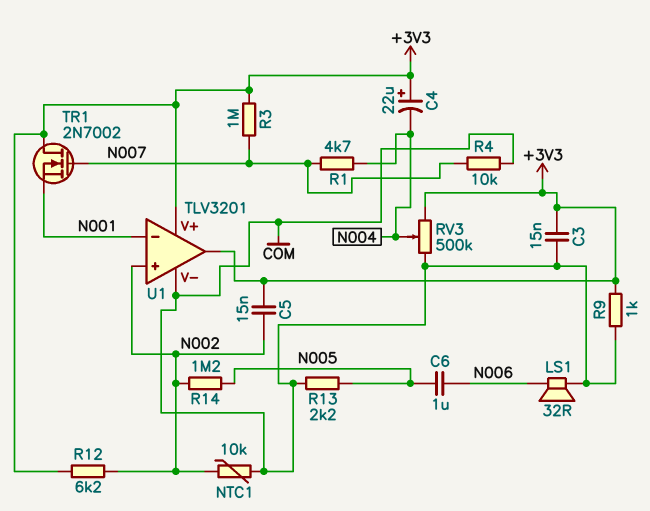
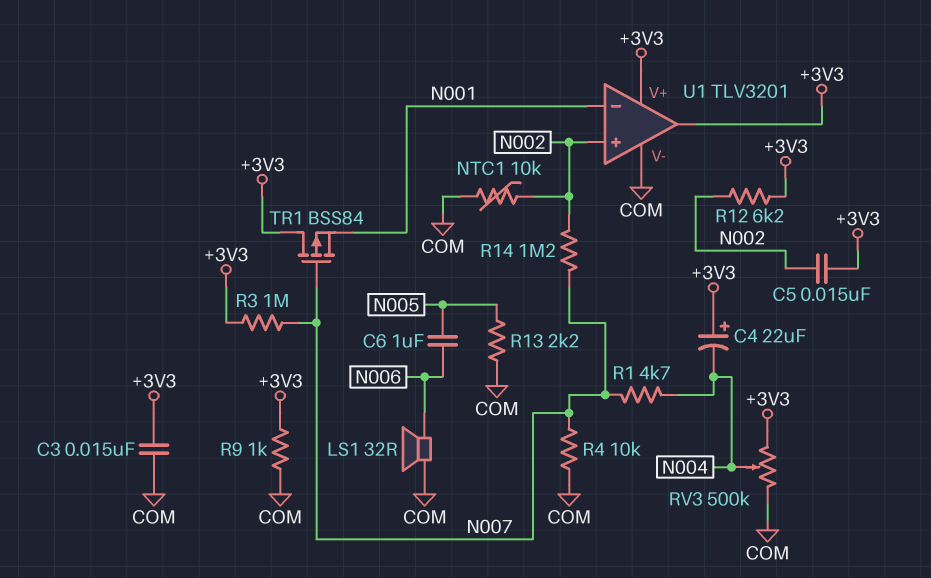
R14: 1.2M (N002, N005) -> 1.2M (N002, N007)
TR1: NMOS 2N7002 (G N007, D +3V3, S N001) -> PMOS BSS84 (G N007, D +3V3, S N001)

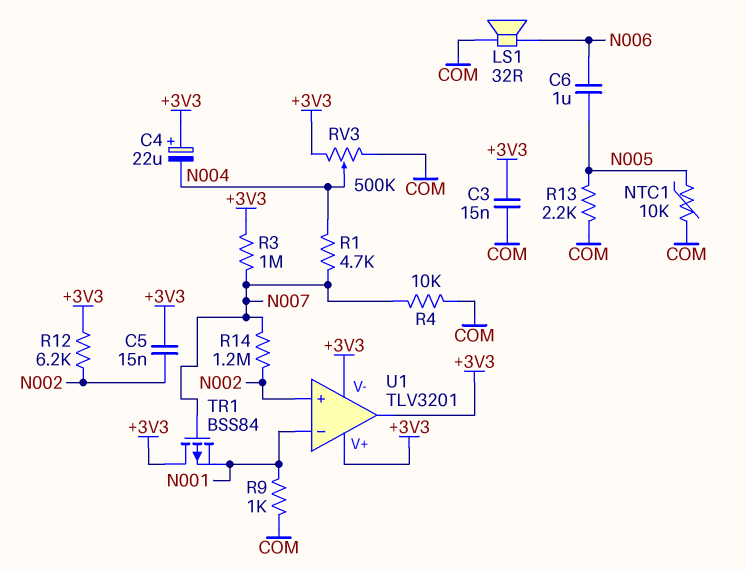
NTC1: 10k (COM, N002) -> 10k (COM, N005)
R9: 1k (+3V3, COM) -> 1k (COM, N001)
U1 pin V-: COM -> +3V3

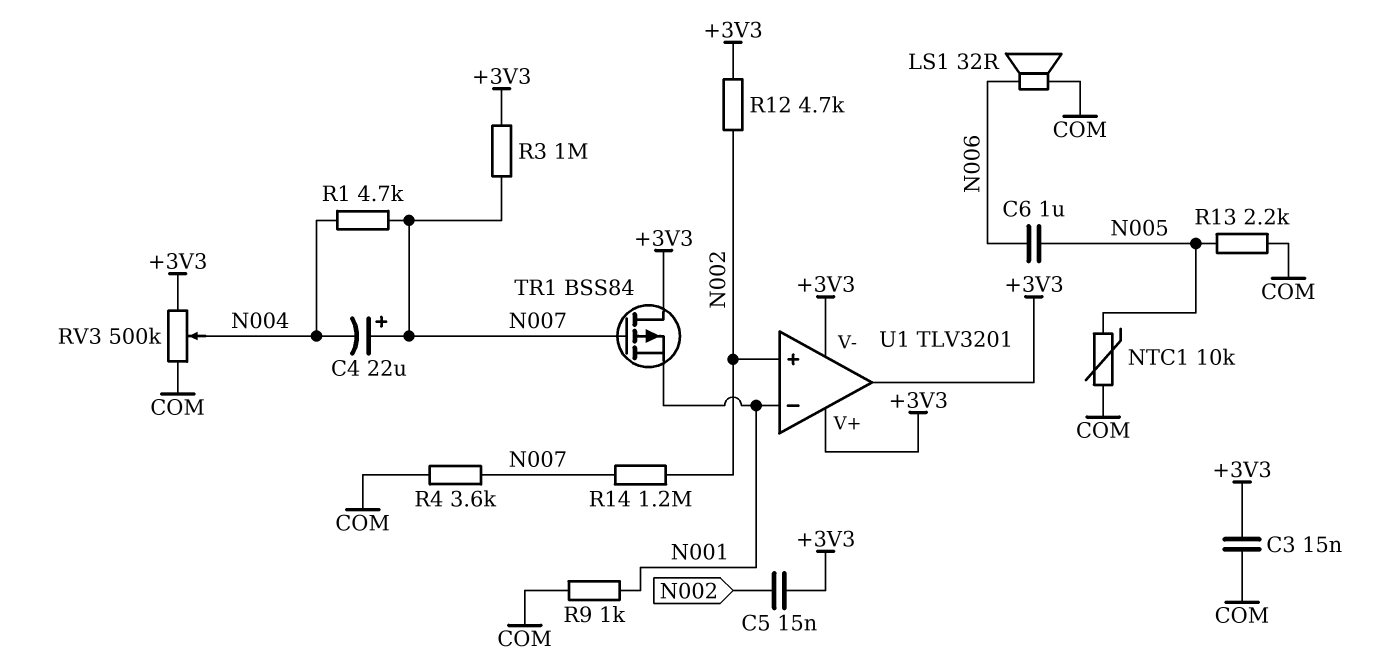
C4: 22uF (plus +3V3, minus N004) -> 22uF (plus N007, minus N004)
R4: 10k (COM, N007) -> 3.6k (COM, N007)
R12: 6.2k (+3V3, N002) -> 4.7k (+3V3, N002)

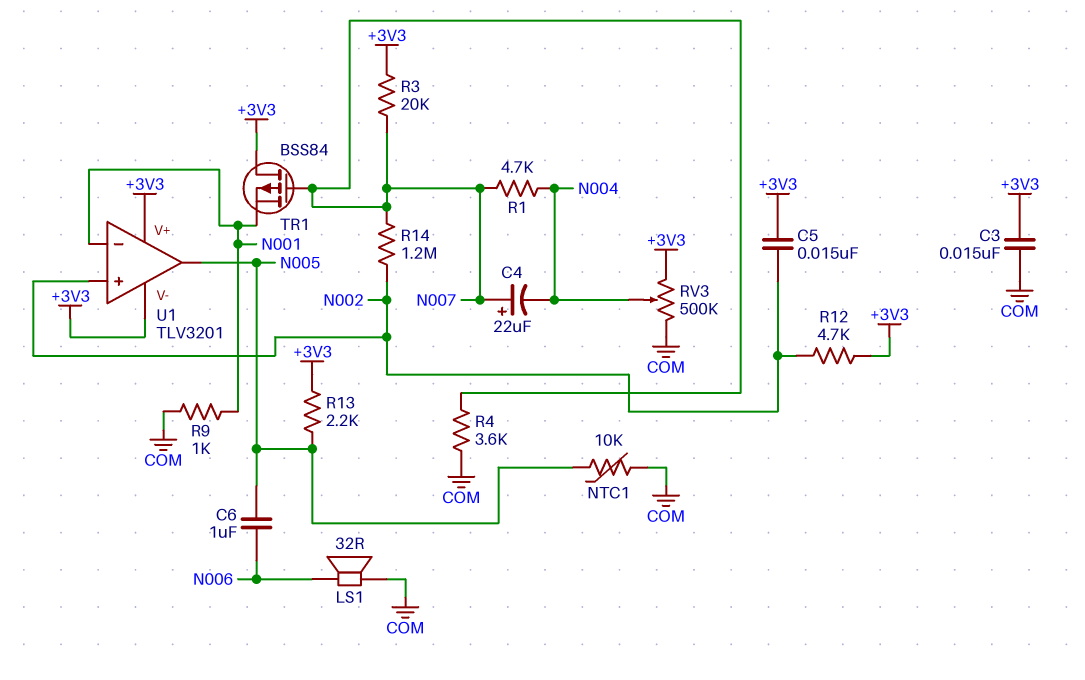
R3: 1M (+3V3, N007) -> 20k (+3V3, N007)
R13: 2.2k (COM, N005) -> 2.2k (+3V3, N005)
U1 pin out: +3V3 -> N005

